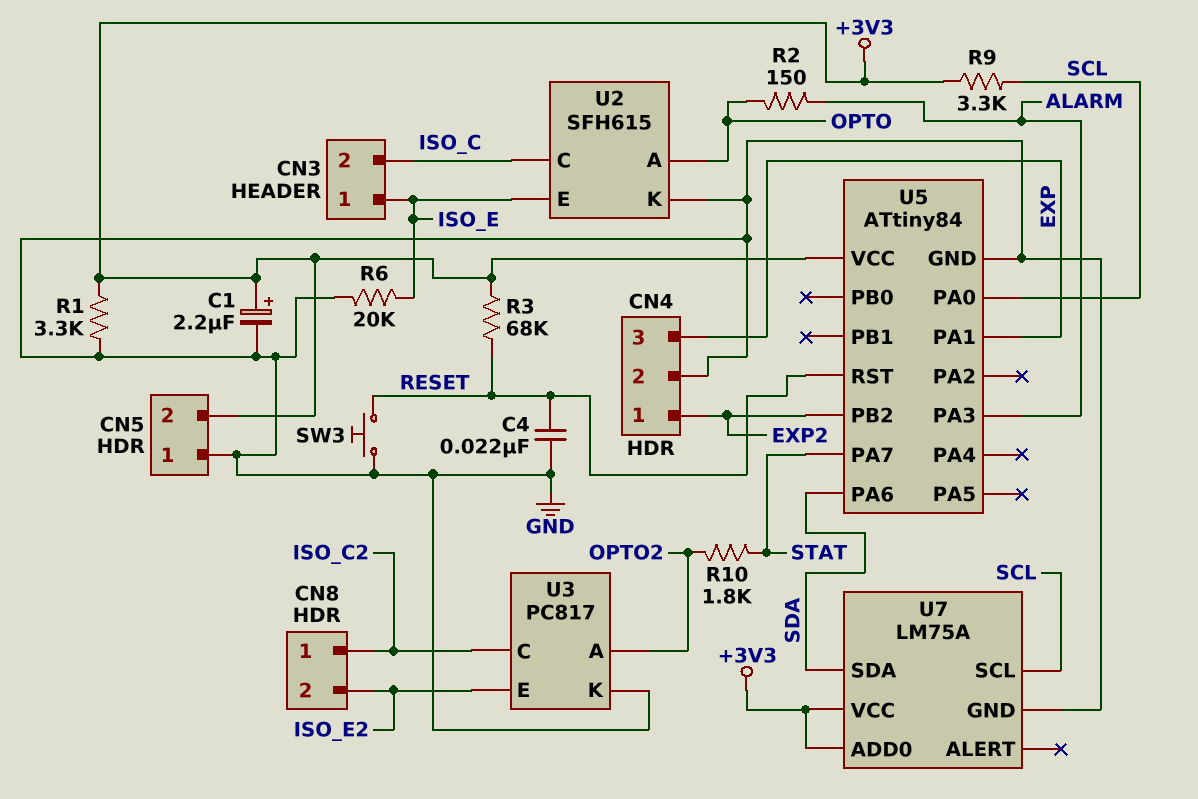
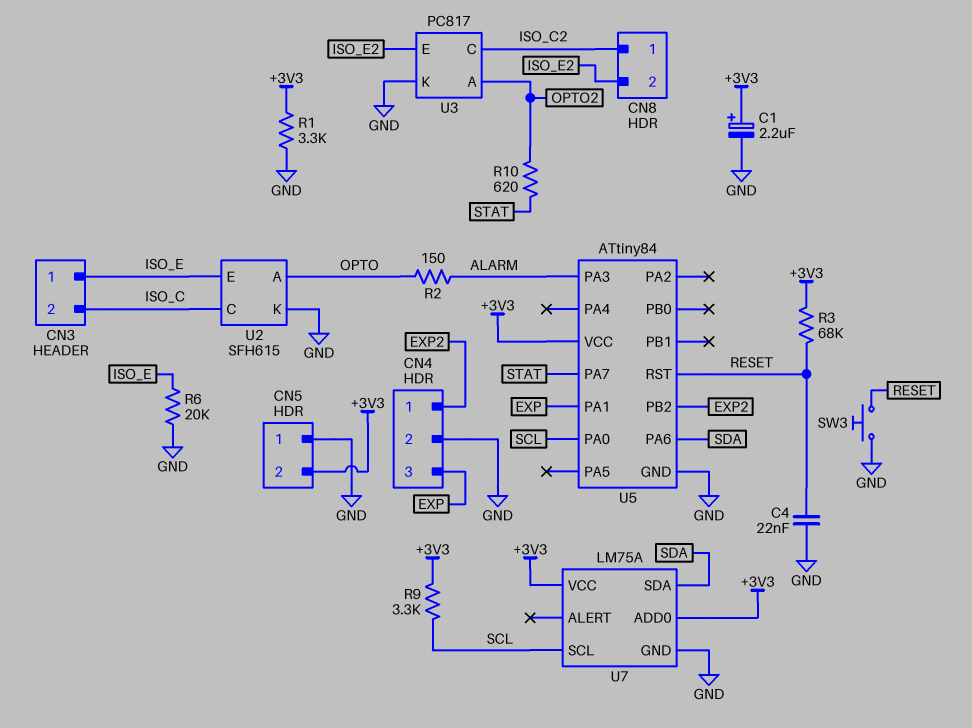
R10: 1.8k (OPTO2, STAT) -> 620 (OPTO2, STAT)

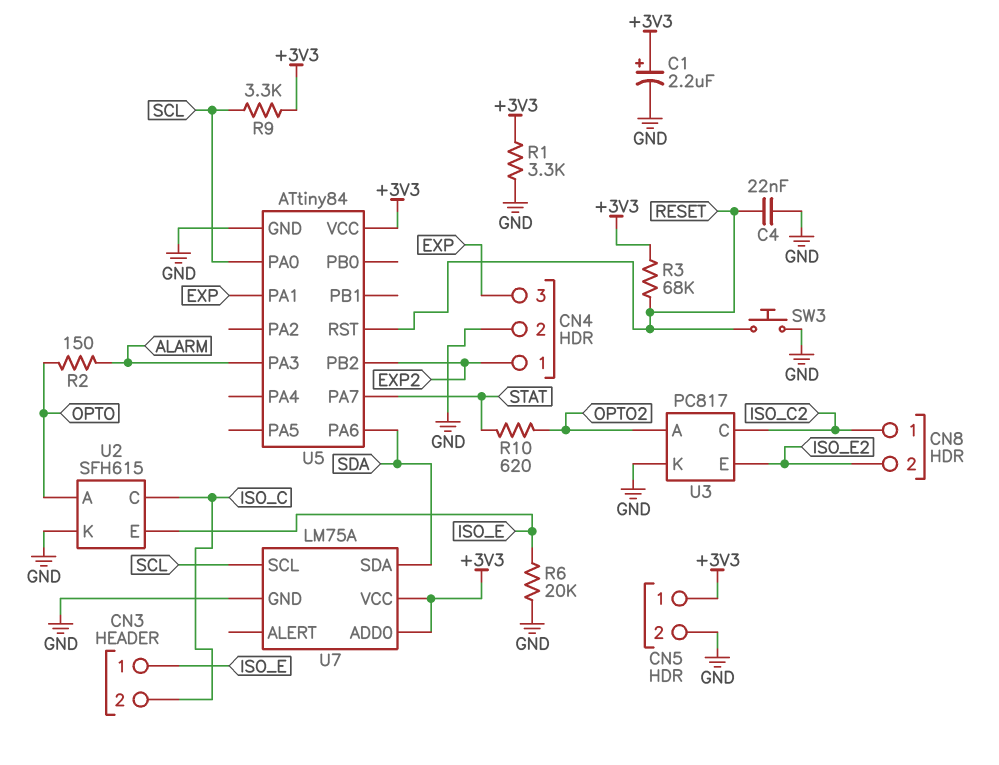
CN5 pin 1: GND -> +3V3
CN5 pin 2: +3V3 -> GND

